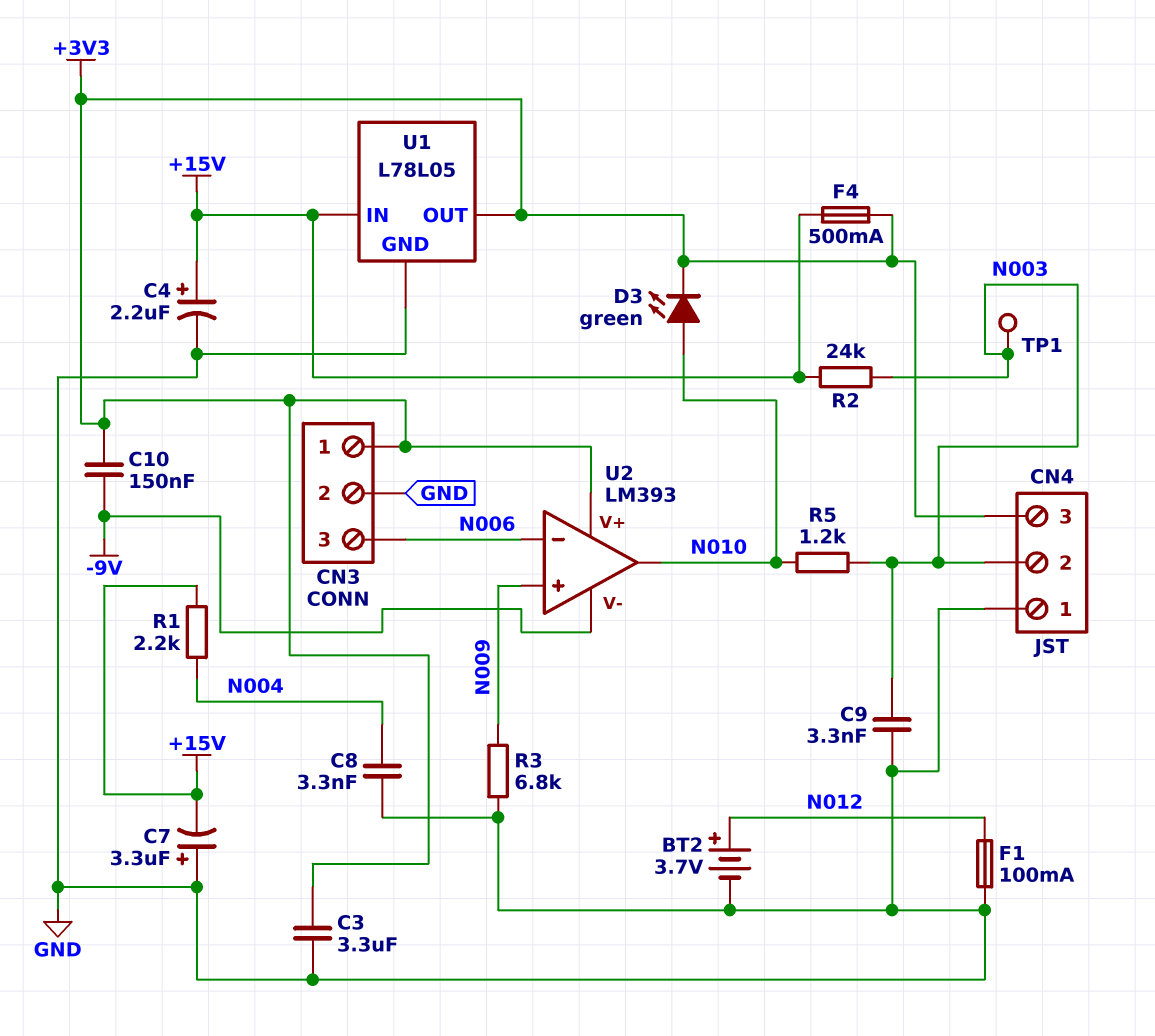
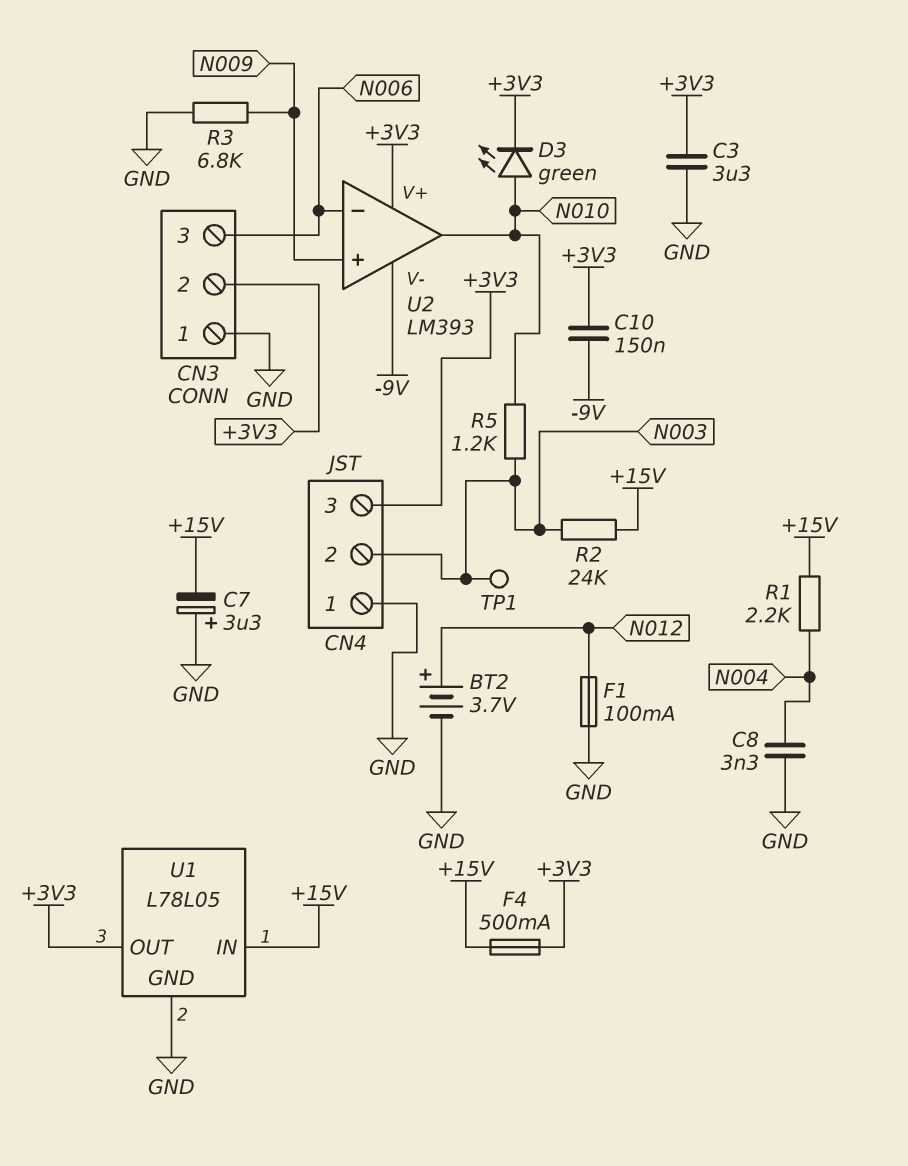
C4: 2.2uF (plus +15V, minus GND) -> none
C9: 3.3nF (GND, N003) -> none
CN3 pin 1: +3V3 -> GND
CN3 pin 2: GND -> +3V3

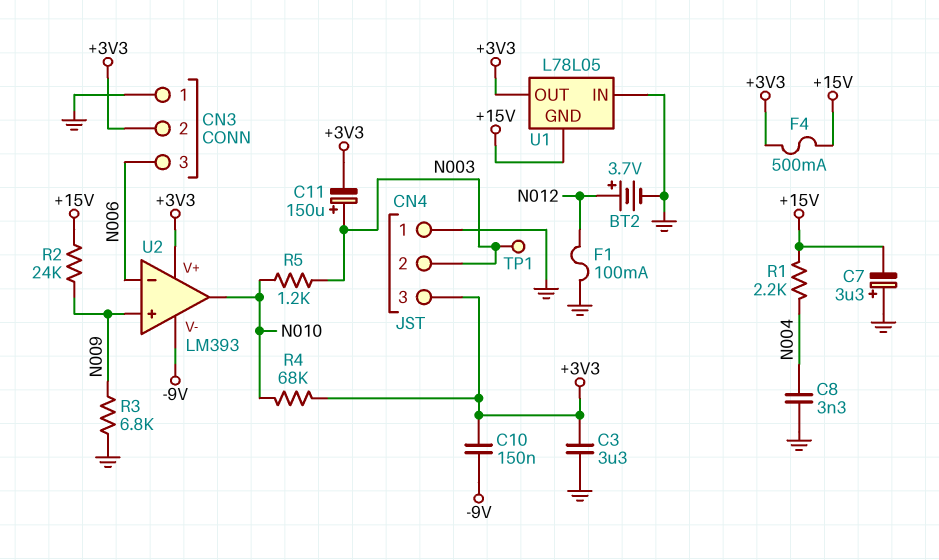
C11: none -> 150uF (plus N003, minus +3V3)
D3: LED green (A N010, K +3V3) -> none
R2: 24k (+15V, N003) -> 24k (+15V, N009)
R4: none -> 68k (+3V3, N010)
U1 pin GND: GND -> +15V
U1 pin IN: +15V -> GND

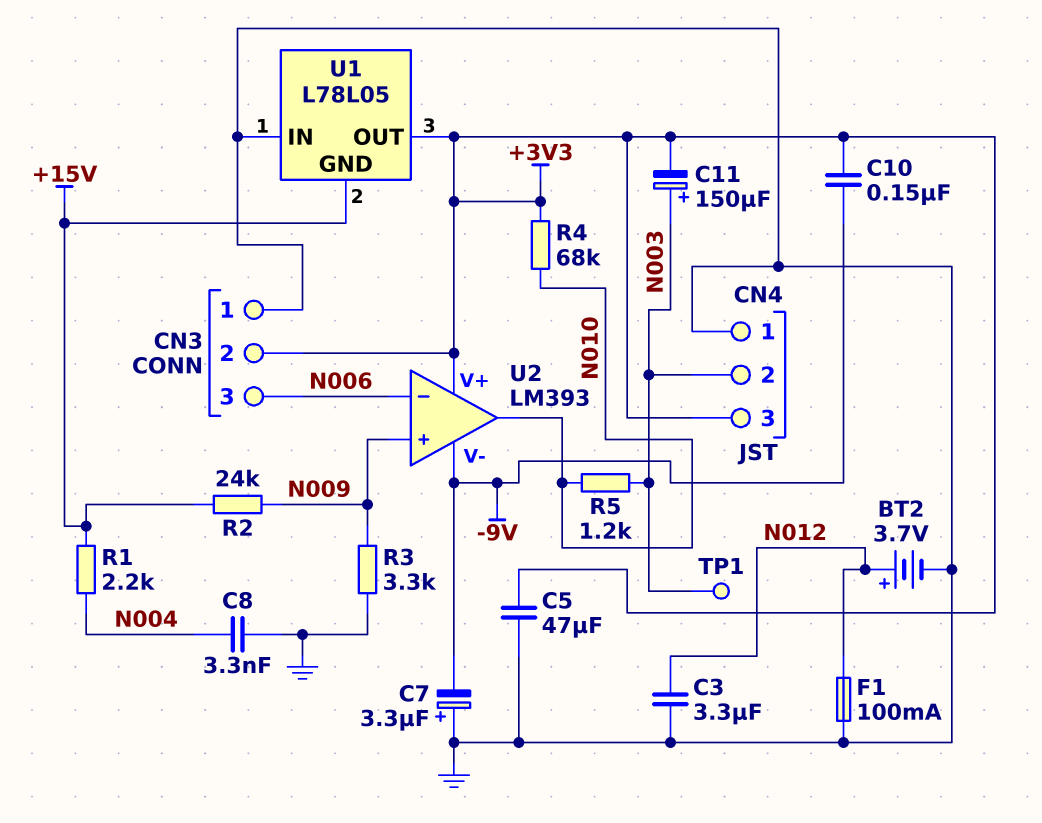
C3: 3.3uF (+3V3, GND) -> 3.3uF (GND, N012)
C5: none -> 47uF (+3V3, GND)
C7: 3.3uF (plus GND, minus +15V) -> 3.3uF (plus GND, minus -9V)
F4: 500mA (+3V3, +15V) -> none
R3: 6.8k (GND, N009) -> 3.3k (GND, N009)

